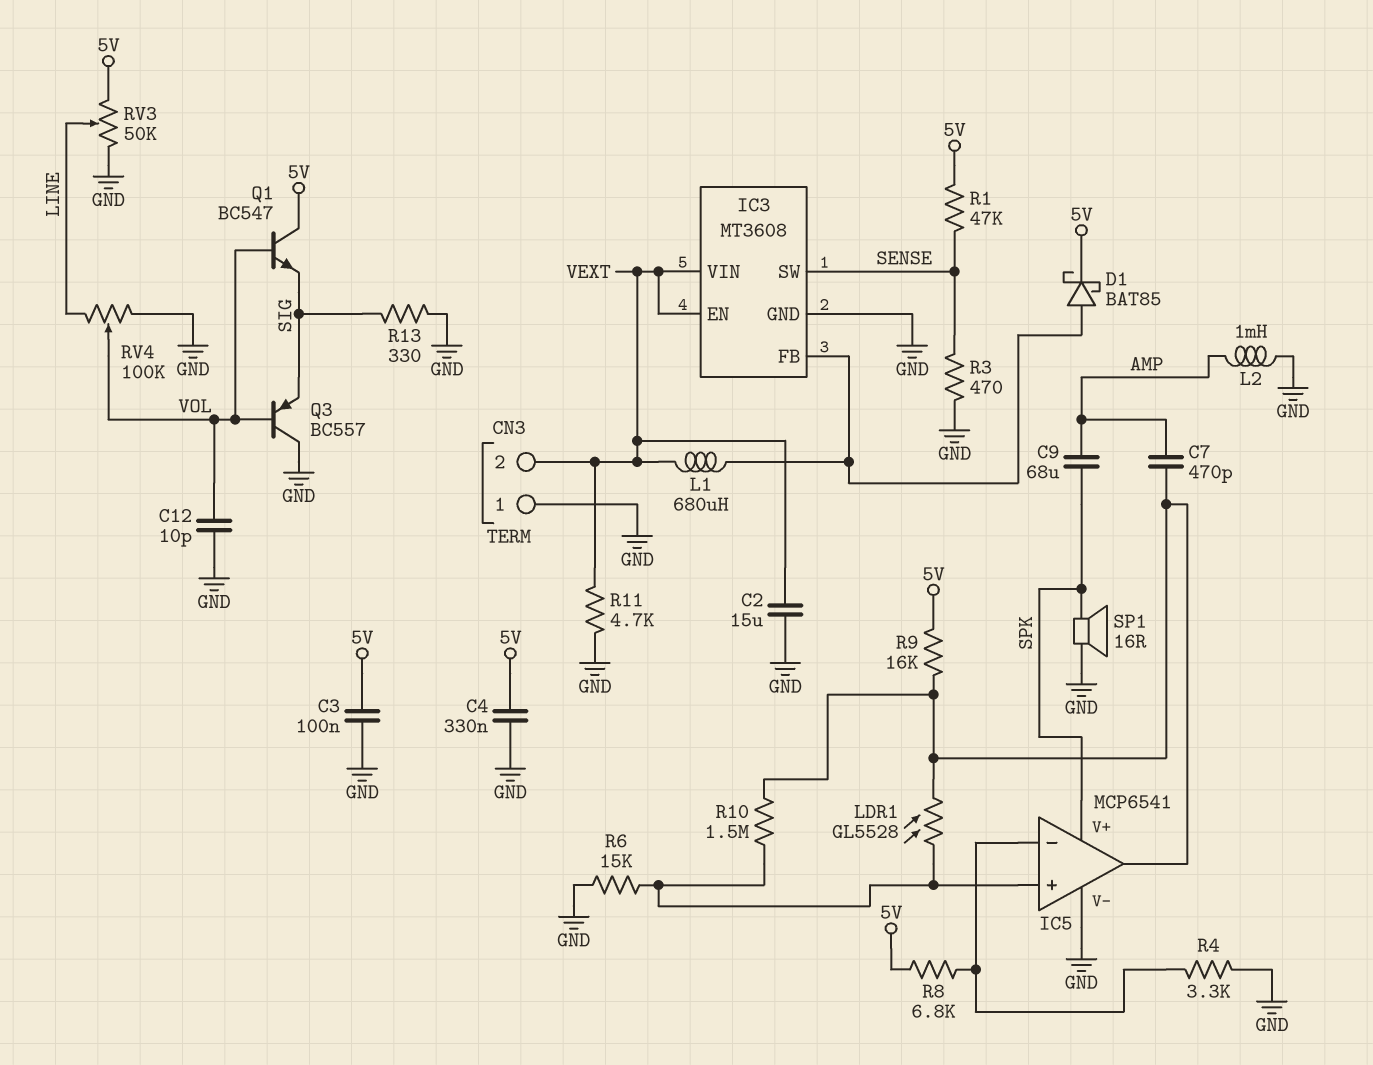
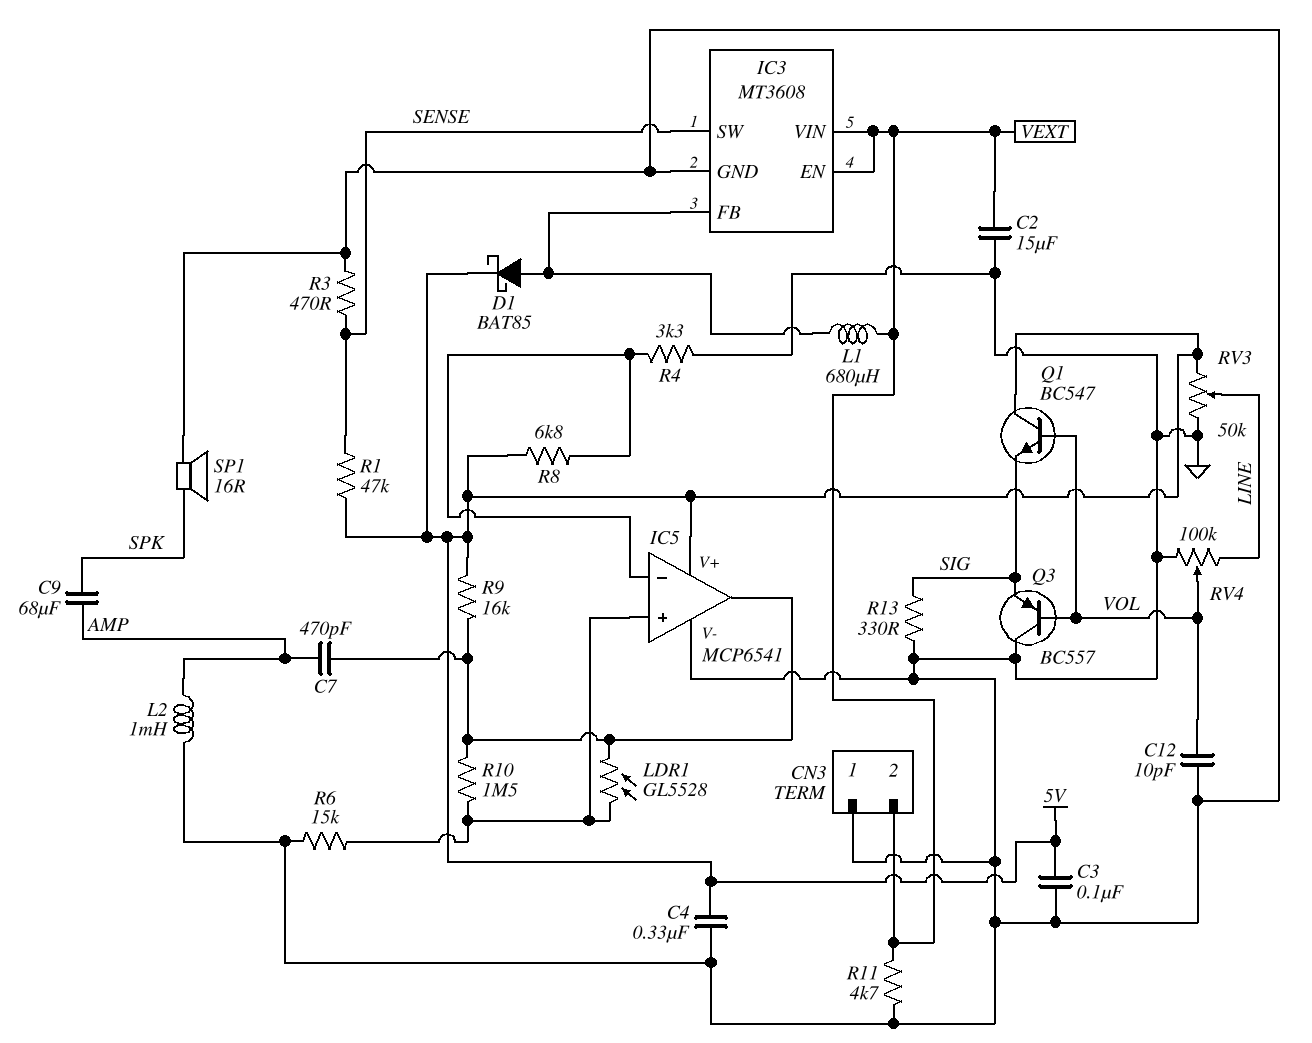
IC5 pin V+: SPK -> 5V

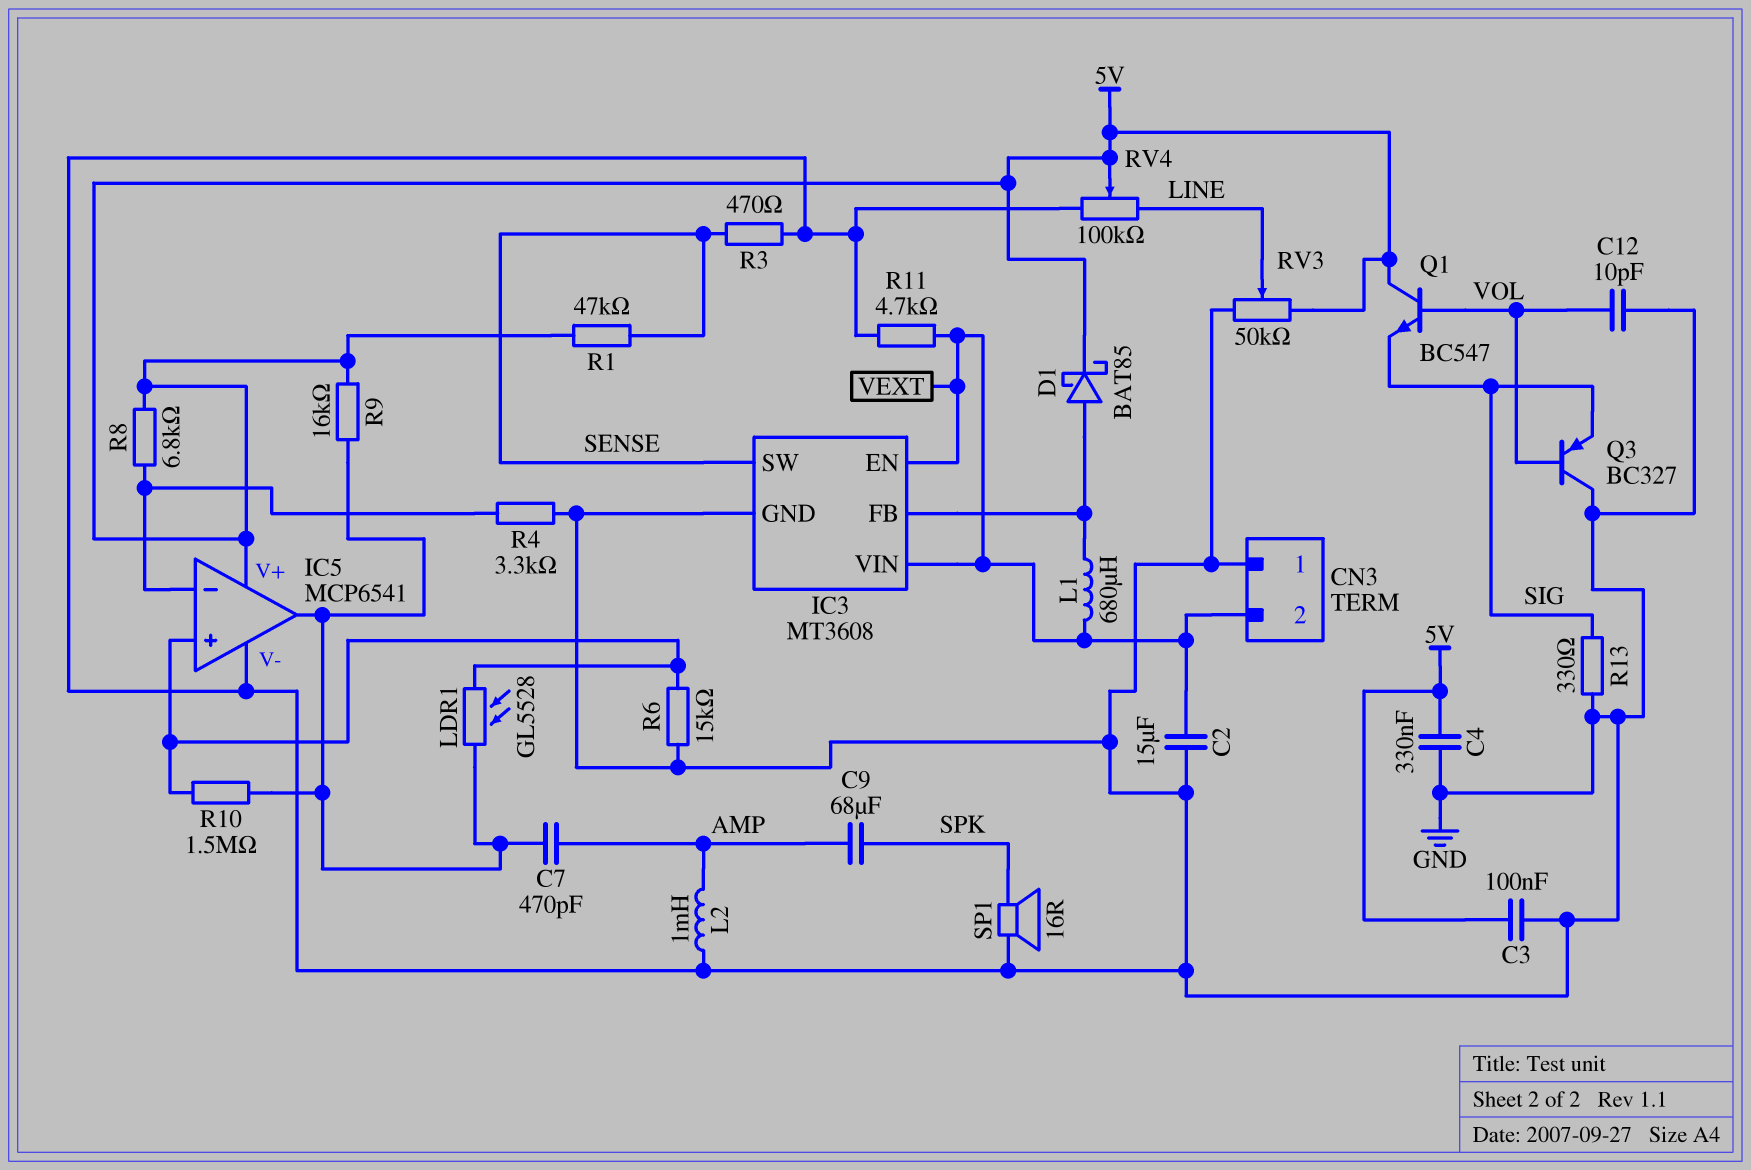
Q3: PNP BC557 (B VOL, C GND, E SIG) -> PNP BC327 (B VOL, C GND, E SIG)
RV4: 100k (GND, LINE, wiper VOL) -> 100k (GND, LINE, wiper 5V)

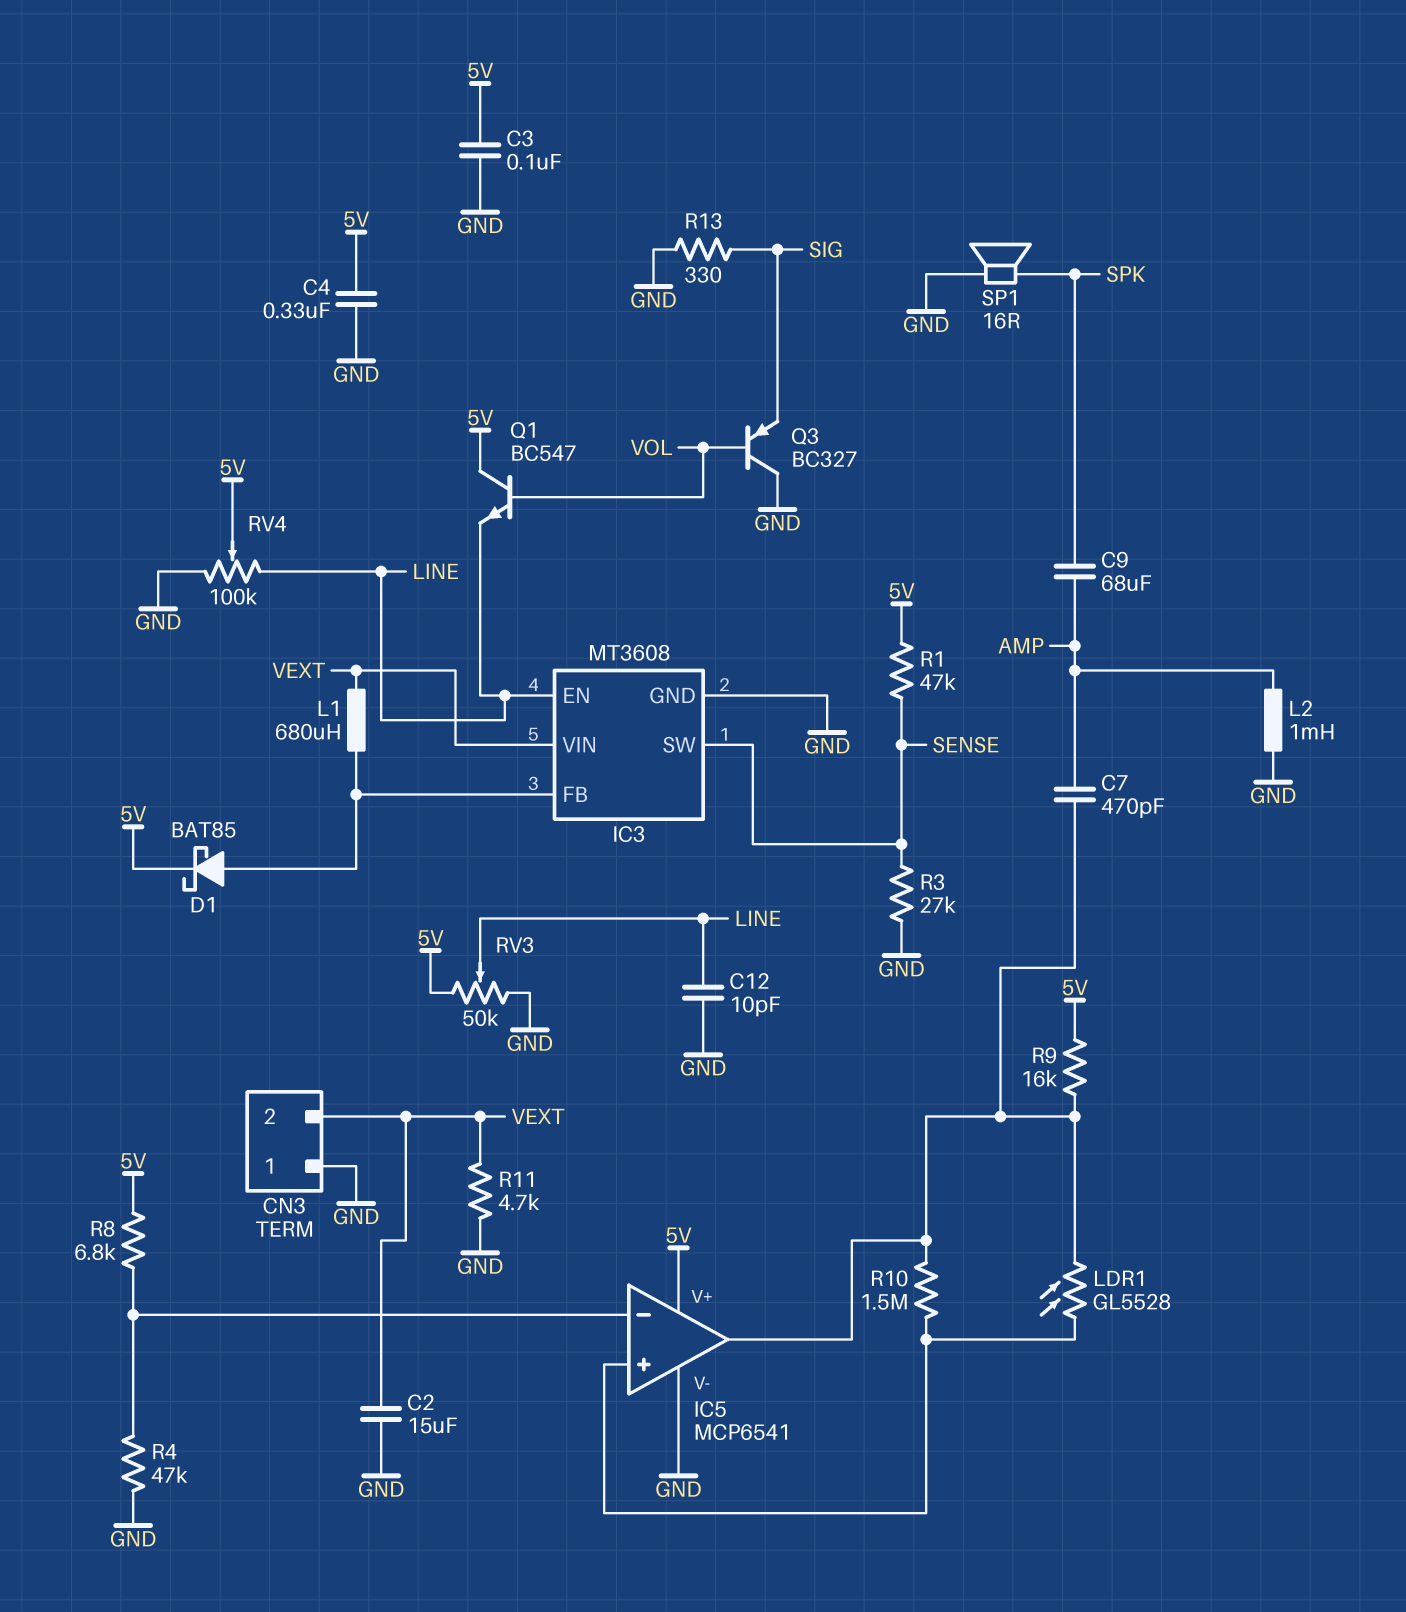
C12: 10pF (GND, VOL) -> 10pF (GND, LINE)
IC3 pin EN: VEXT -> LINE
Q1: NPN BC547 (B VOL, C 5V, E SIG) -> NPN BC547 (B VOL, C 5V, E LINE)
R3: 470 (GND, SENSE) -> 27k (GND, SENSE)
R4: 3.3k (GND, IC5/in-) -> 47k (GND, IC5/in-)
R6: 15k (GND, IC5/in+) -> none

